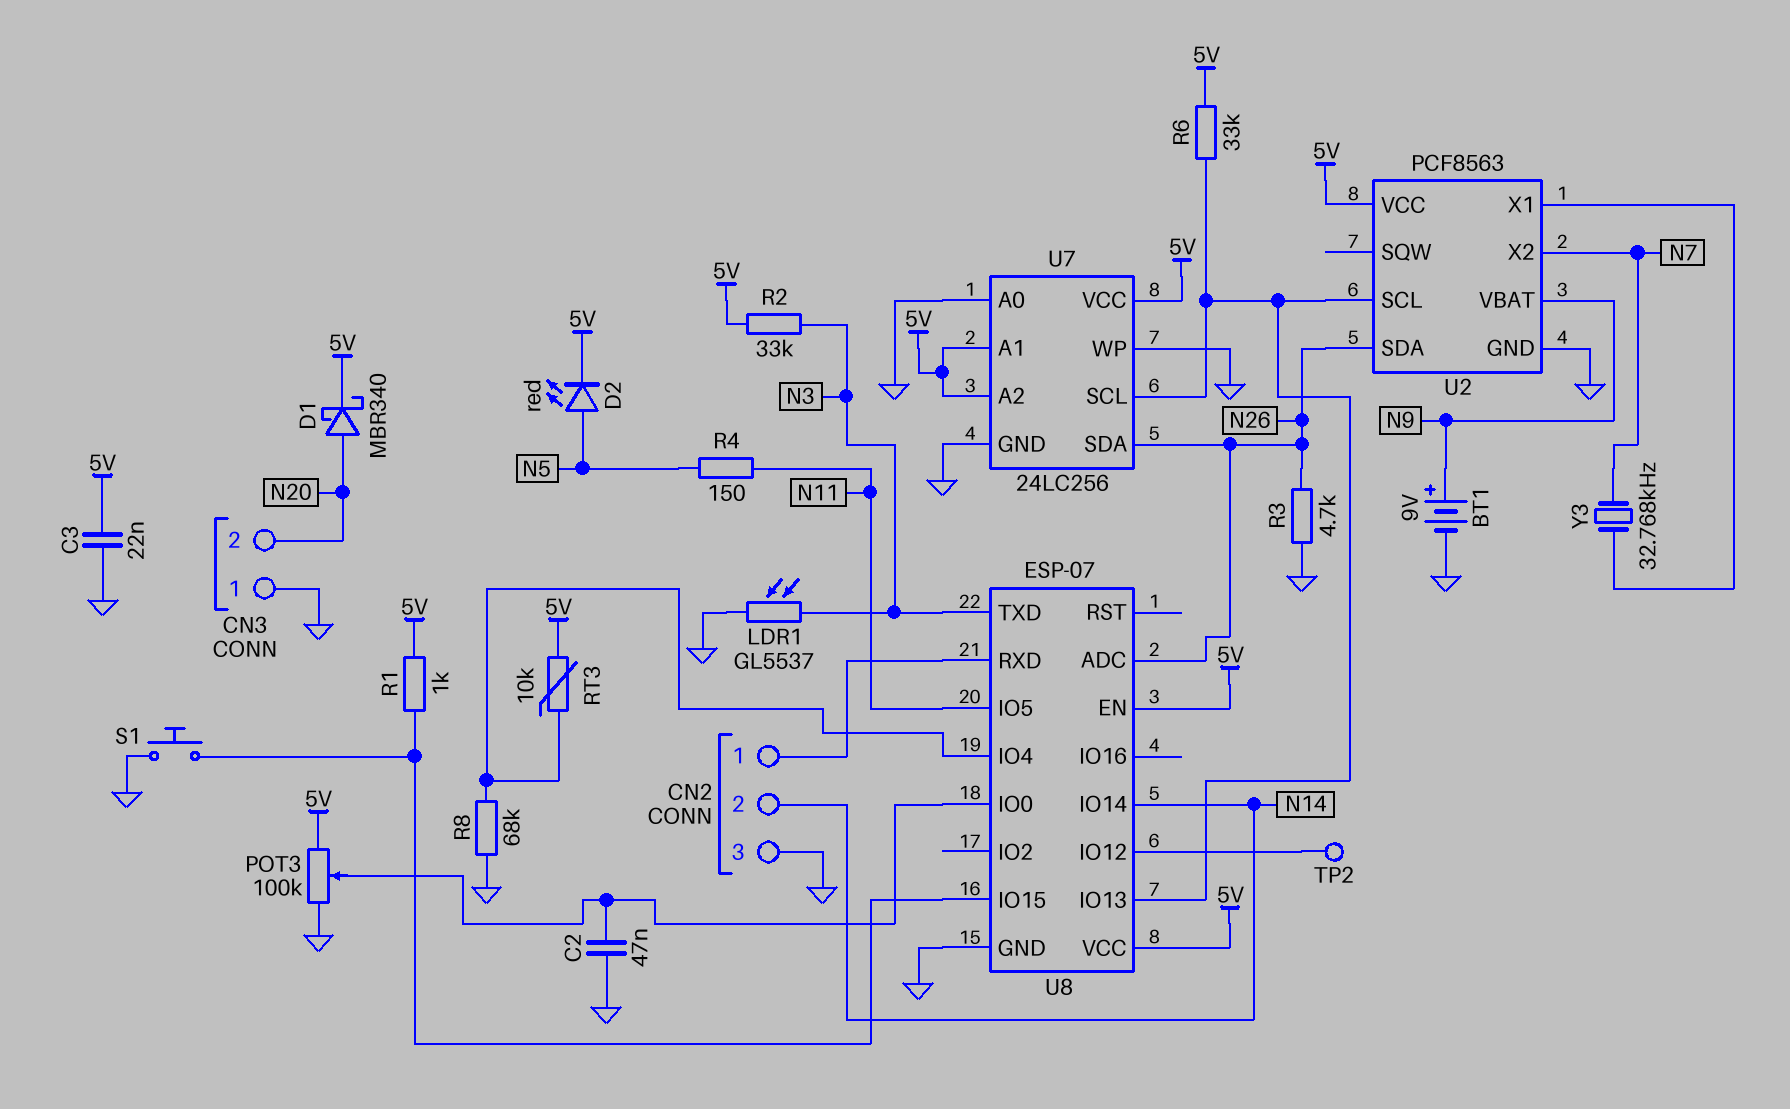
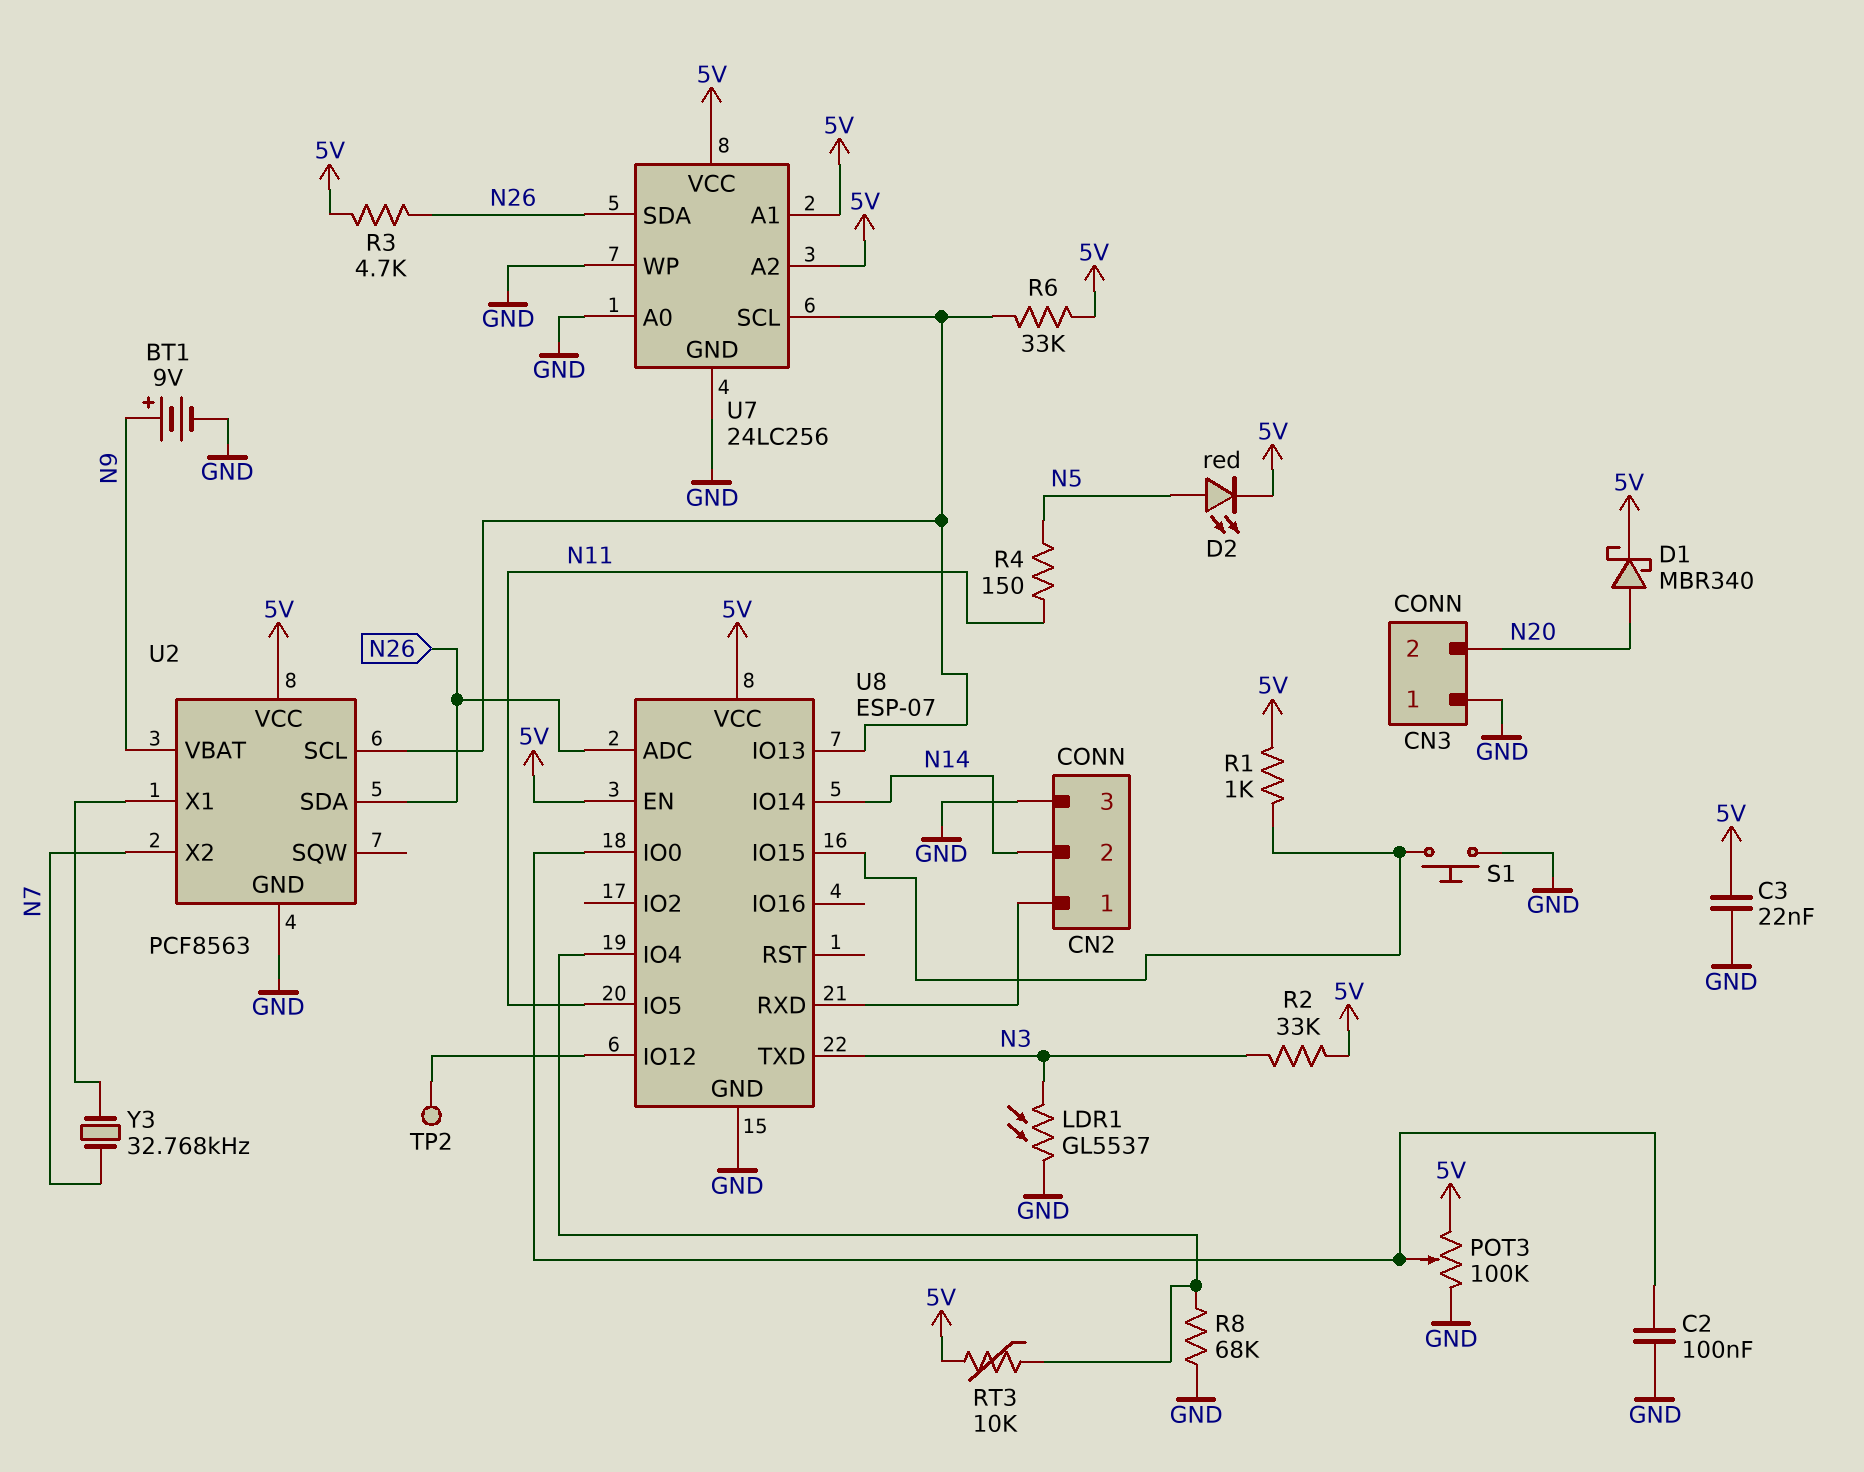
C2: 47nF (GND, U8/IO0) -> 100nF (GND, U8/IO0)
R3: 4.7k (GND, N26) -> 4.7k (5V, N26)

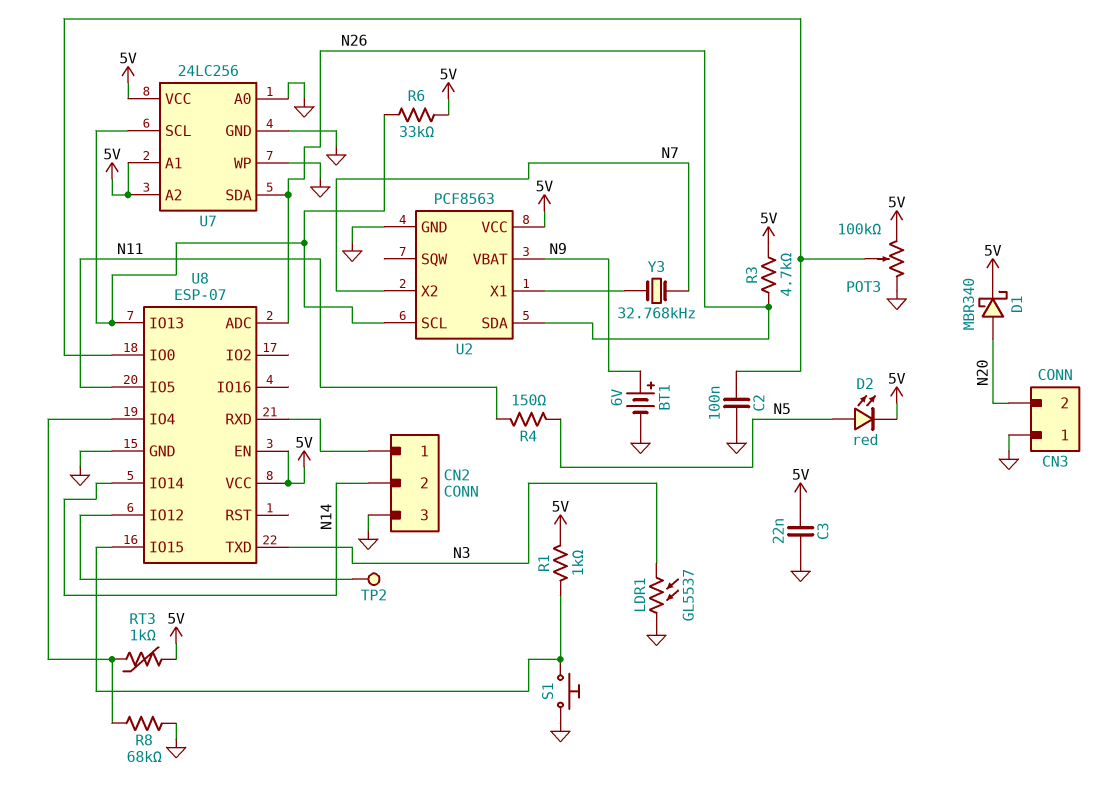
BT1: 9V (plus N9, minus GND) -> 6V (plus N9, minus GND)
R2: 33k (5V, N3) -> none
RT3: 10k (5V, U8/IO4) -> 1k (5V, U8/IO4)

